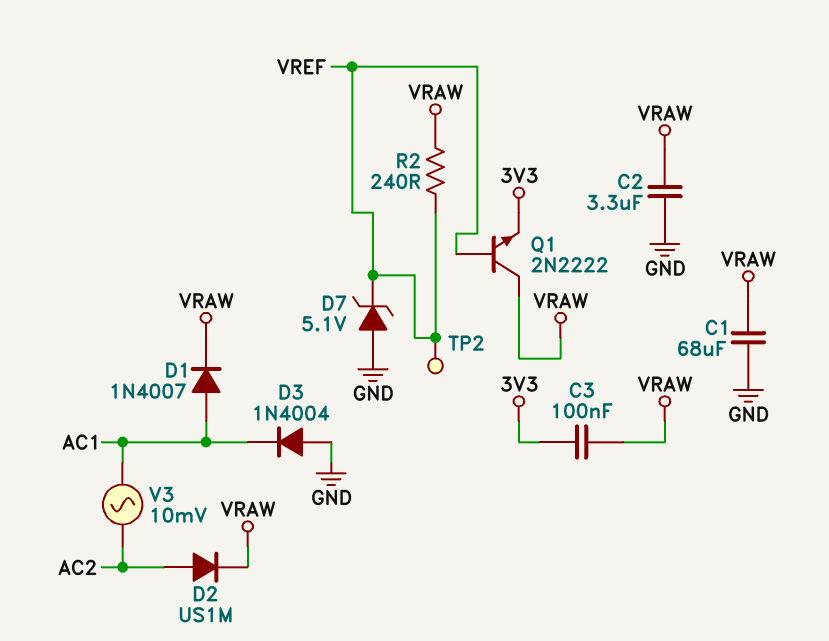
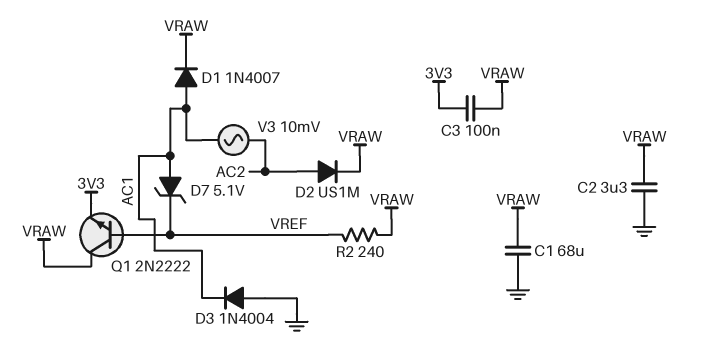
D7: zener 5.1V (A GND, K VREF) -> zener 5.1V (A AC1, K VREF)
TP2: test point (VREF) -> none

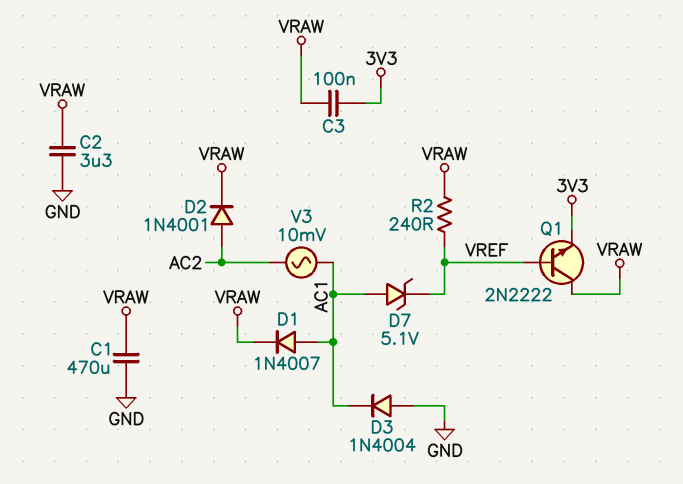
C1: 68uF (GND, VRAW) -> 470uF (GND, VRAW)
D2: diode US1M (A AC2, K VRAW) -> diode 1N4001 (A AC2, K VRAW)

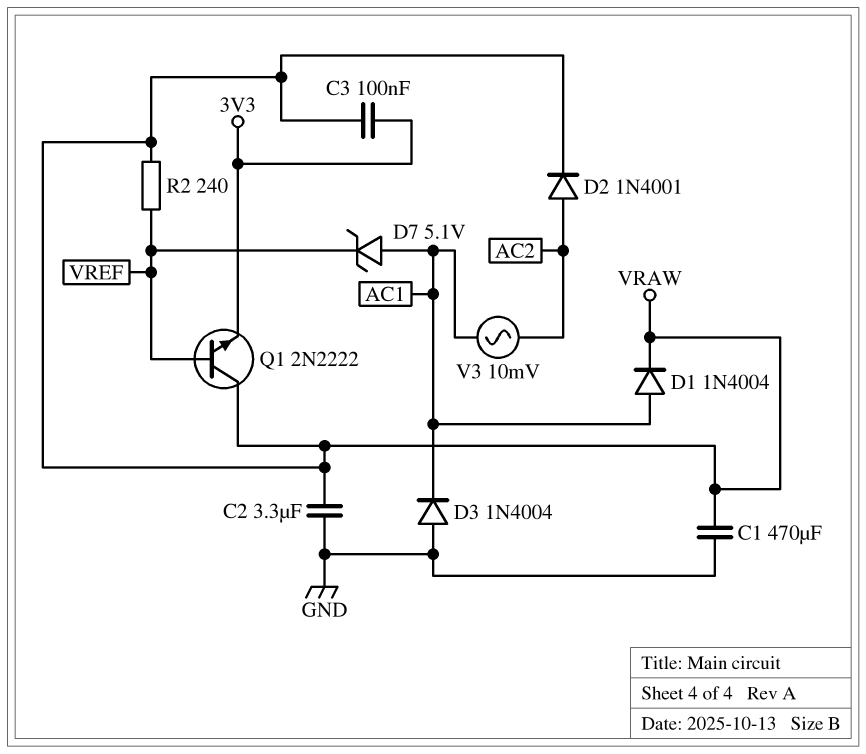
D1: diode 1N4007 (A AC1, K VRAW) -> diode 1N4004 (A AC1, K VRAW)

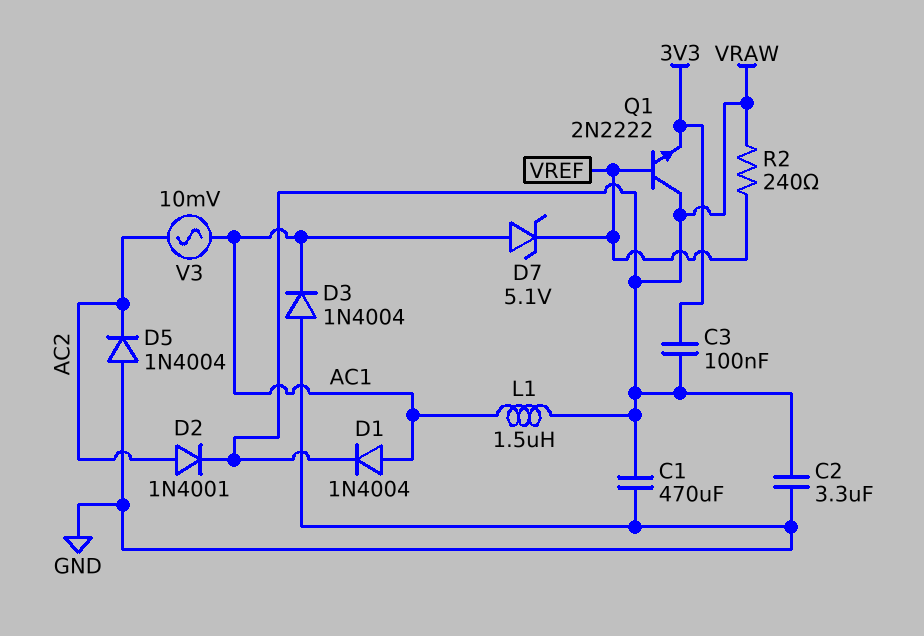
D5: none -> diode 1N4004 (A GND, K AC2)
L1: none -> 1.5uH (AC1, VRAW)

